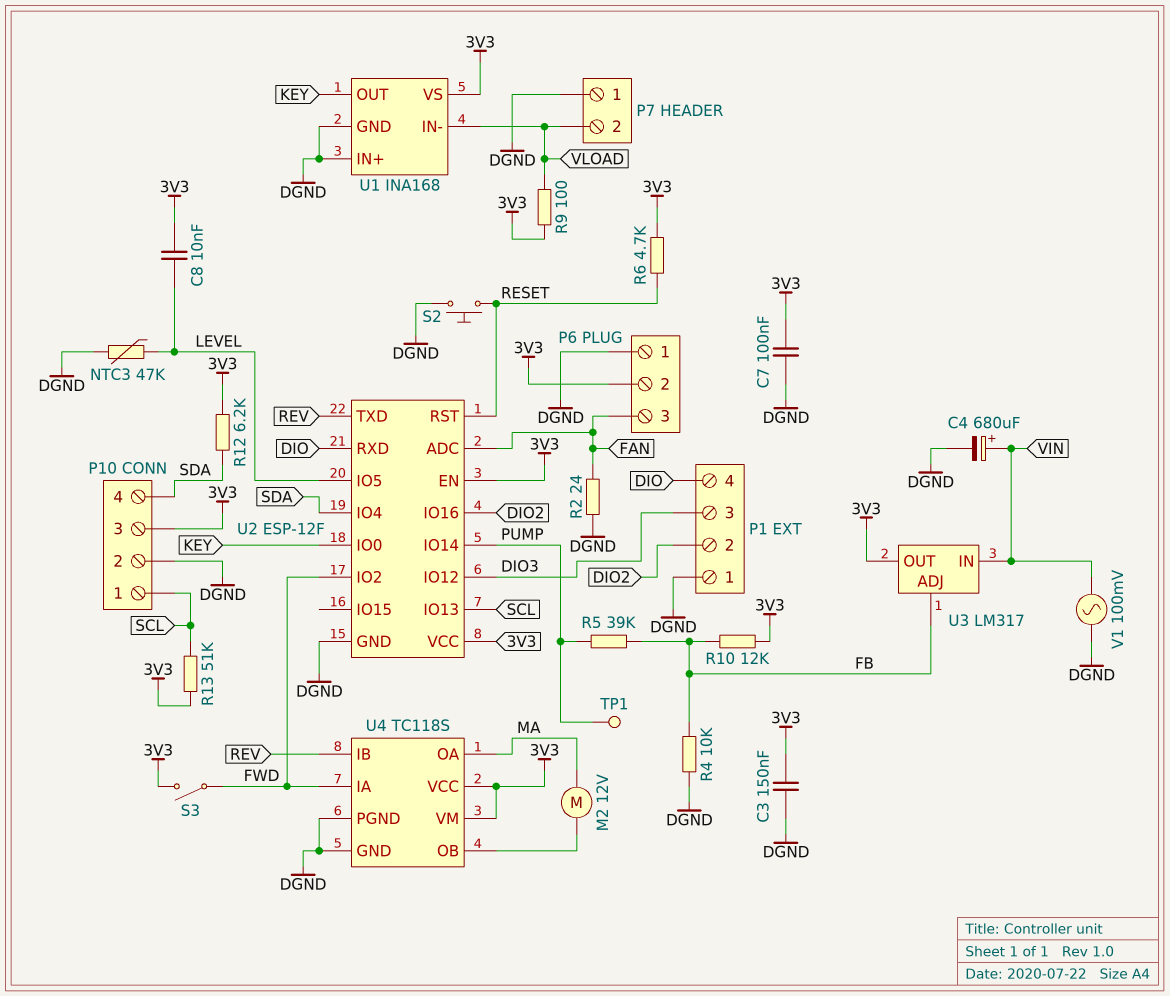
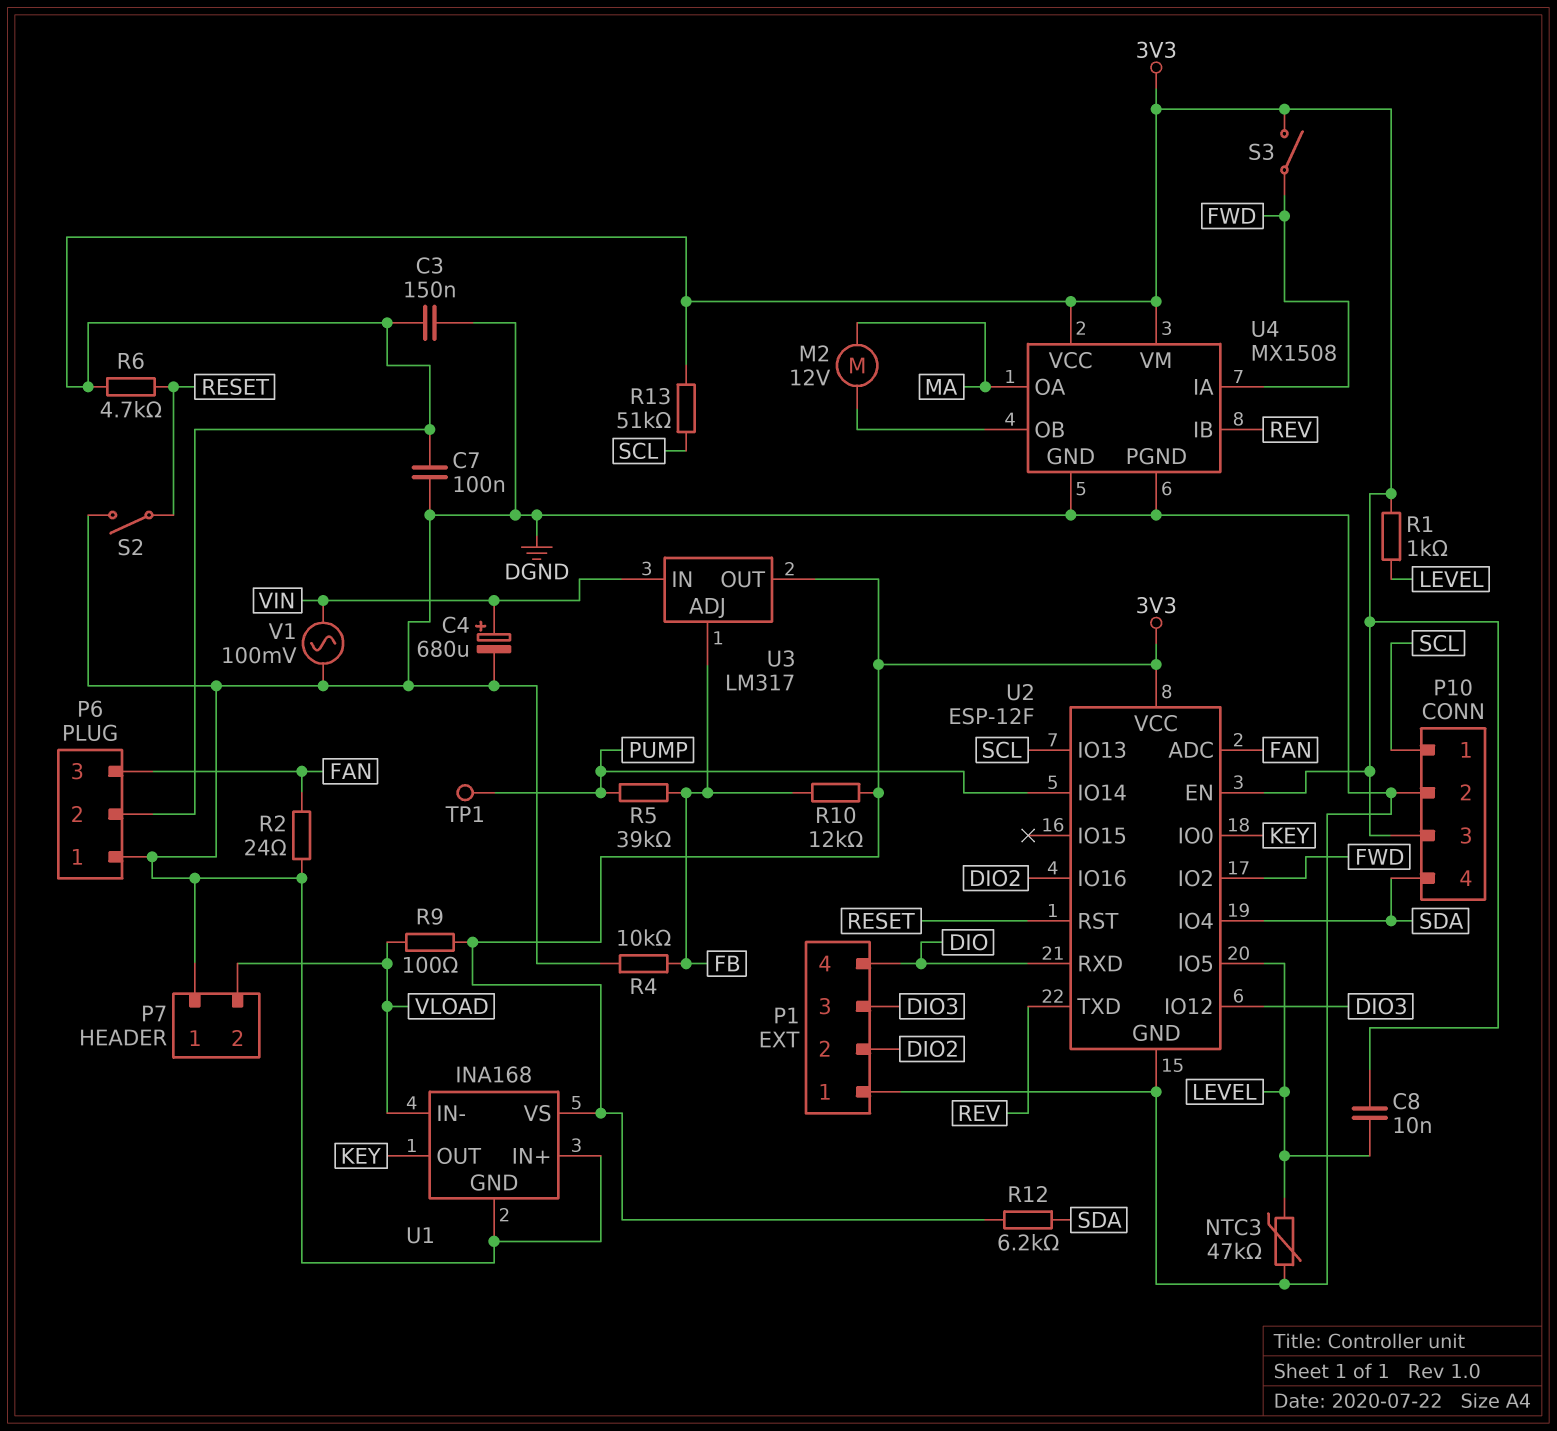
R1: none -> 1k (3V3, LEVEL)
S2: button (DGND, RESET) -> switch (DGND, RESET)
U4: TC118S -> MX1508

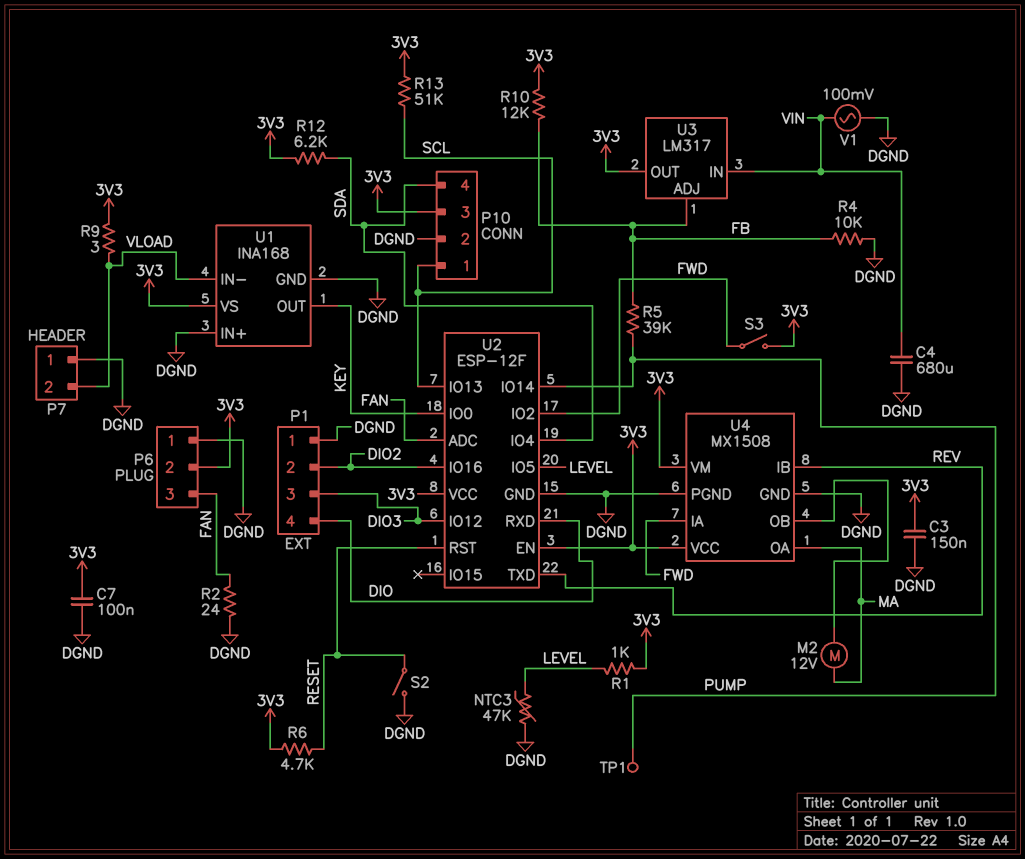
C4: 680uF (plus VIN, minus DGND) -> 680uF (DGND, VIN)
C8: 10nF (3V3, LEVEL) -> none
R9: 100 (3V3, VLOAD) -> 3 (3V3, VLOAD)

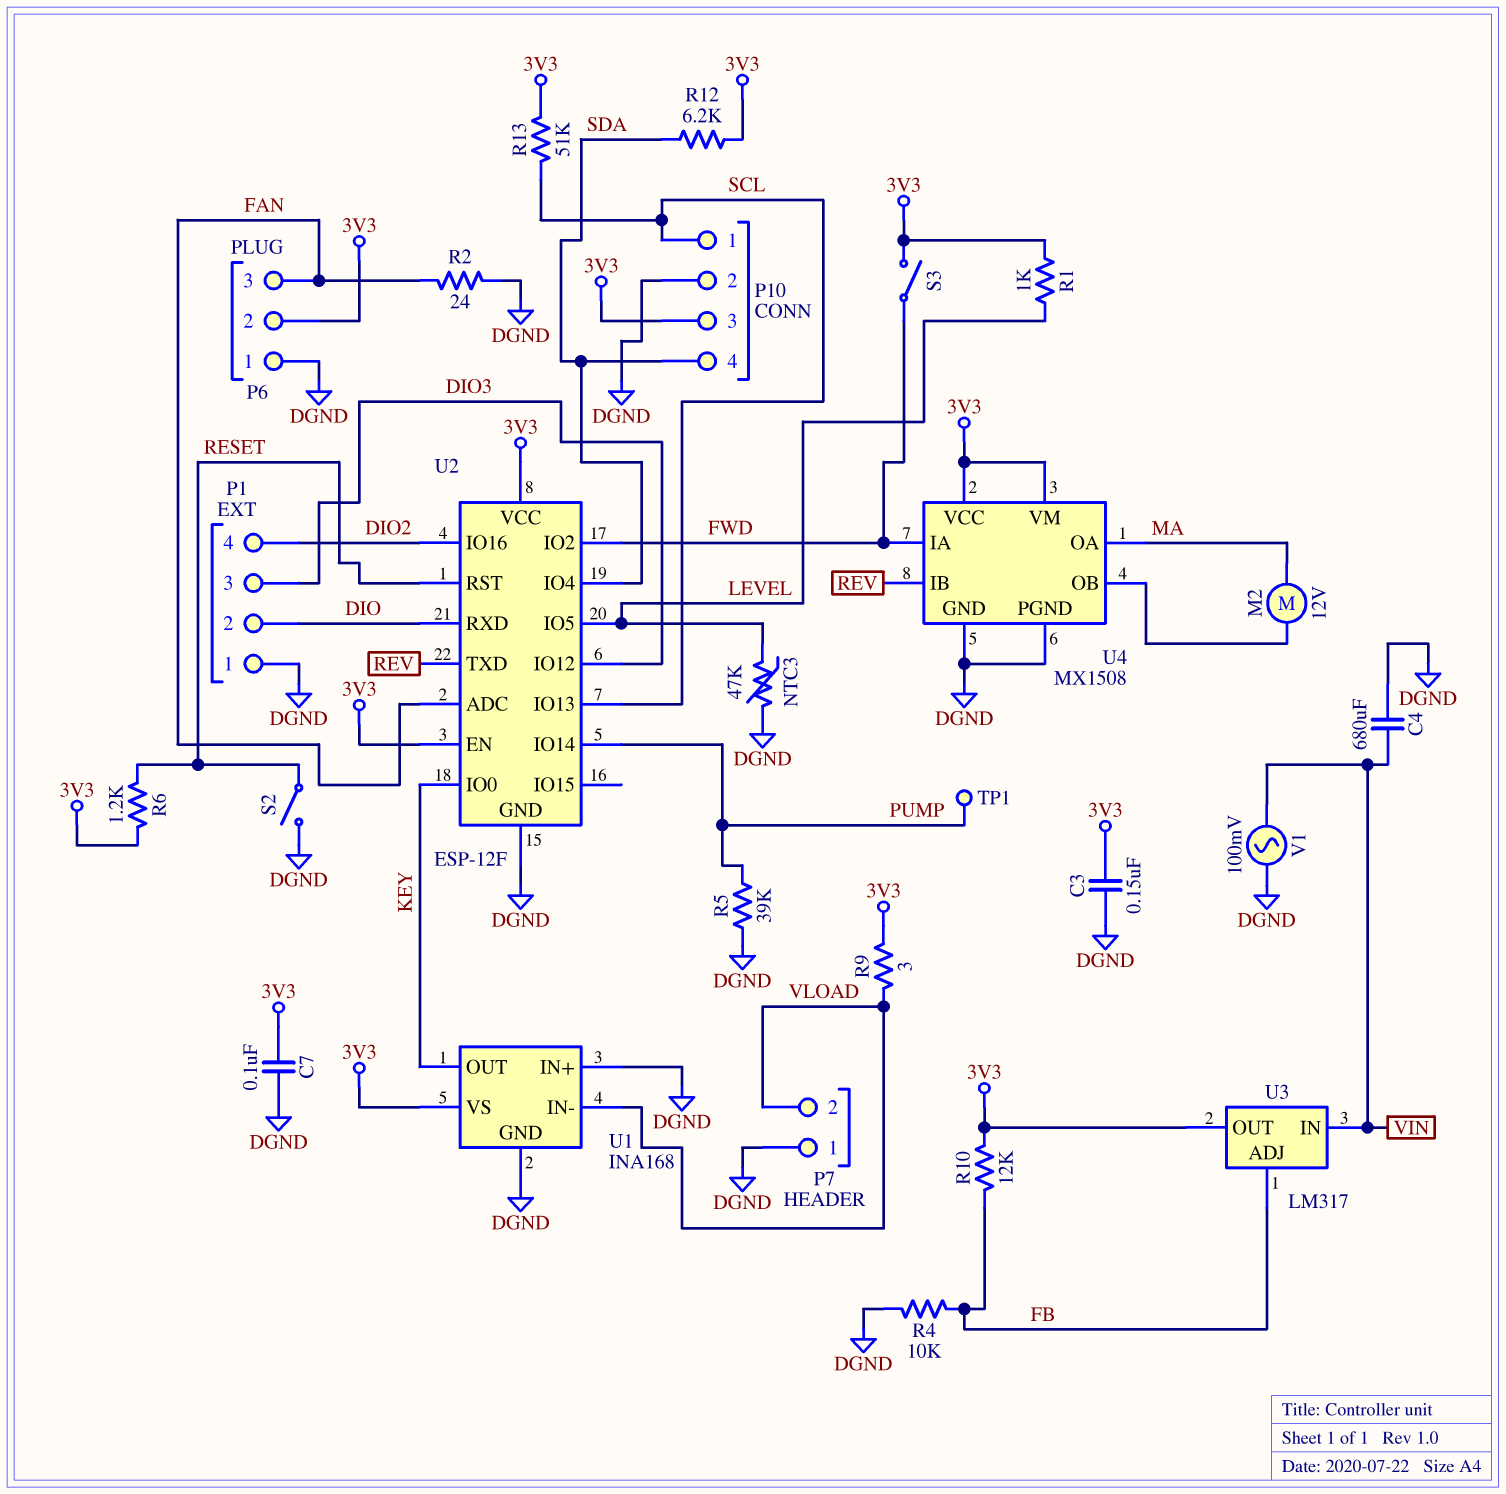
P1 pin 2: DIO2 -> DIO
P1 pin 4: DIO -> DIO2
R5: 39k (FB, PUMP) -> 39k (DGND, PUMP)
R6: 4.7k (3V3, RESET) -> 1.2k (3V3, RESET)

